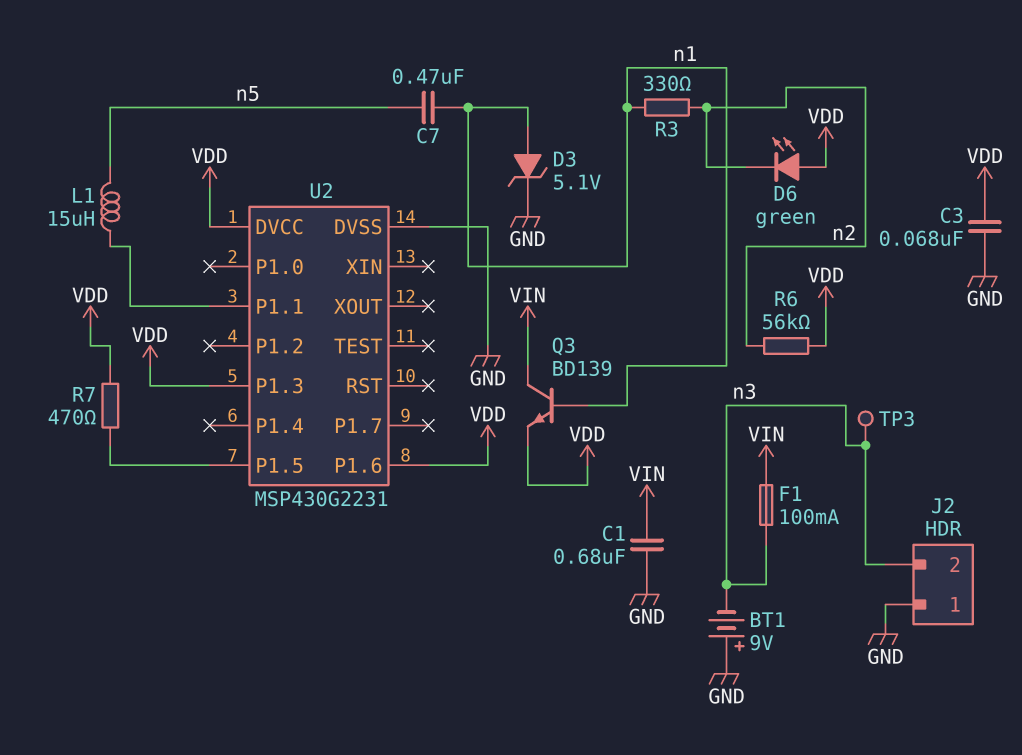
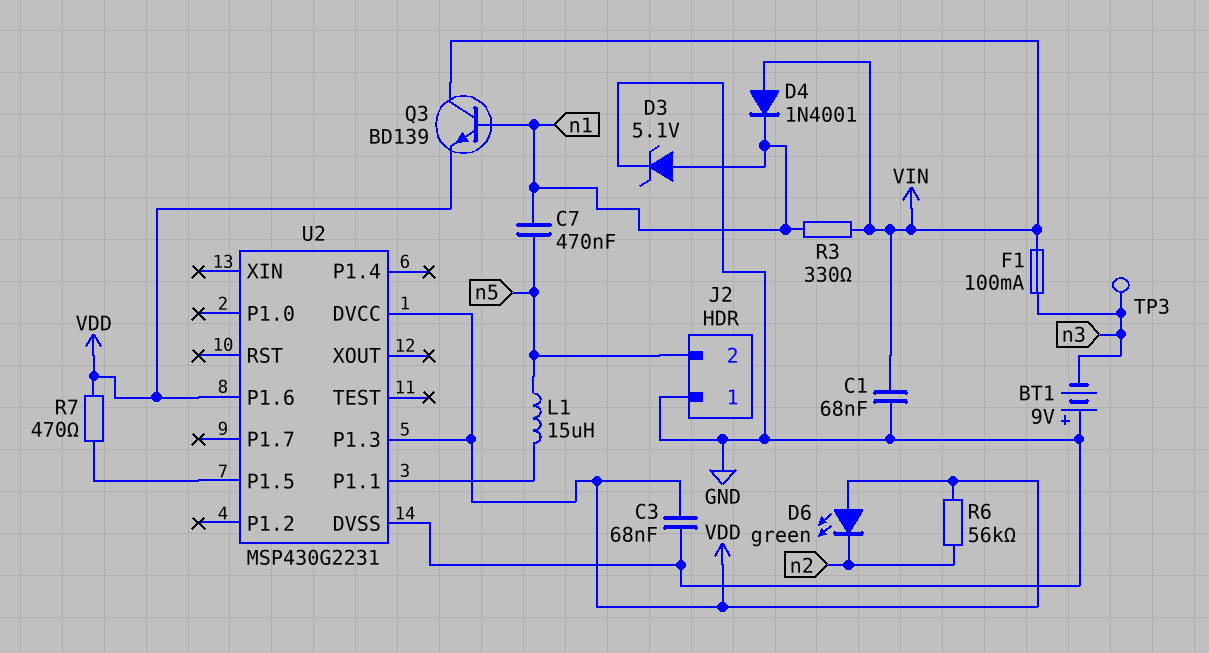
C1: 680nF (GND, VIN) -> 68nF (GND, VIN)
D4: none -> diode 1N4001 (A VIN, K n1)
J2 pin 2: n3 -> n5
R3: 330 (n1, n2) -> 330 (VIN, n1)

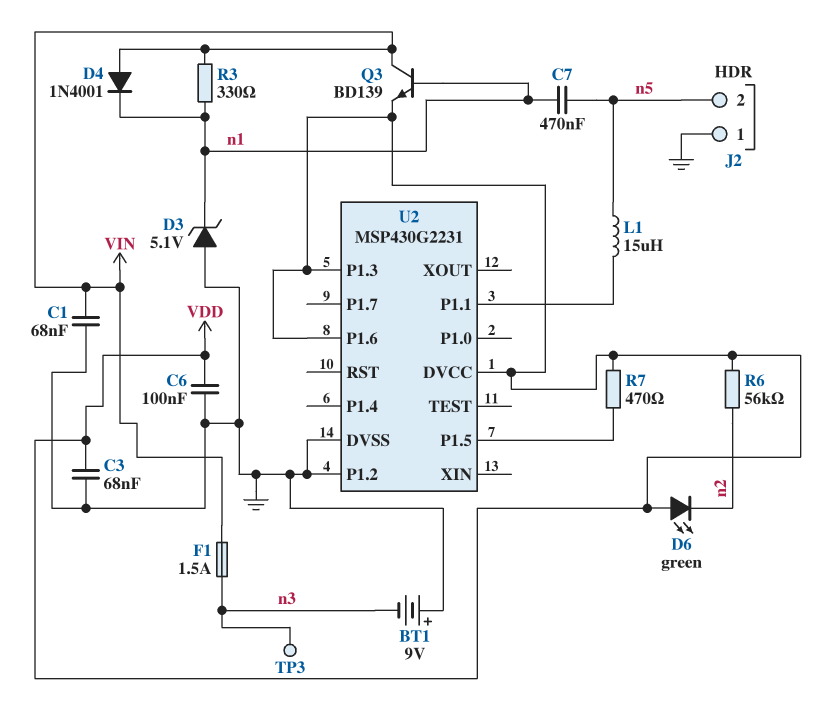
C6: none -> 100nF (GND, VDD)
D3: zener 5.1V (A n1, K GND) -> zener 5.1V (A GND, K n1)
F1: 100mA (VIN, n3) -> 1.5A (VIN, n3)
U2 pin P1.2: none -> GND

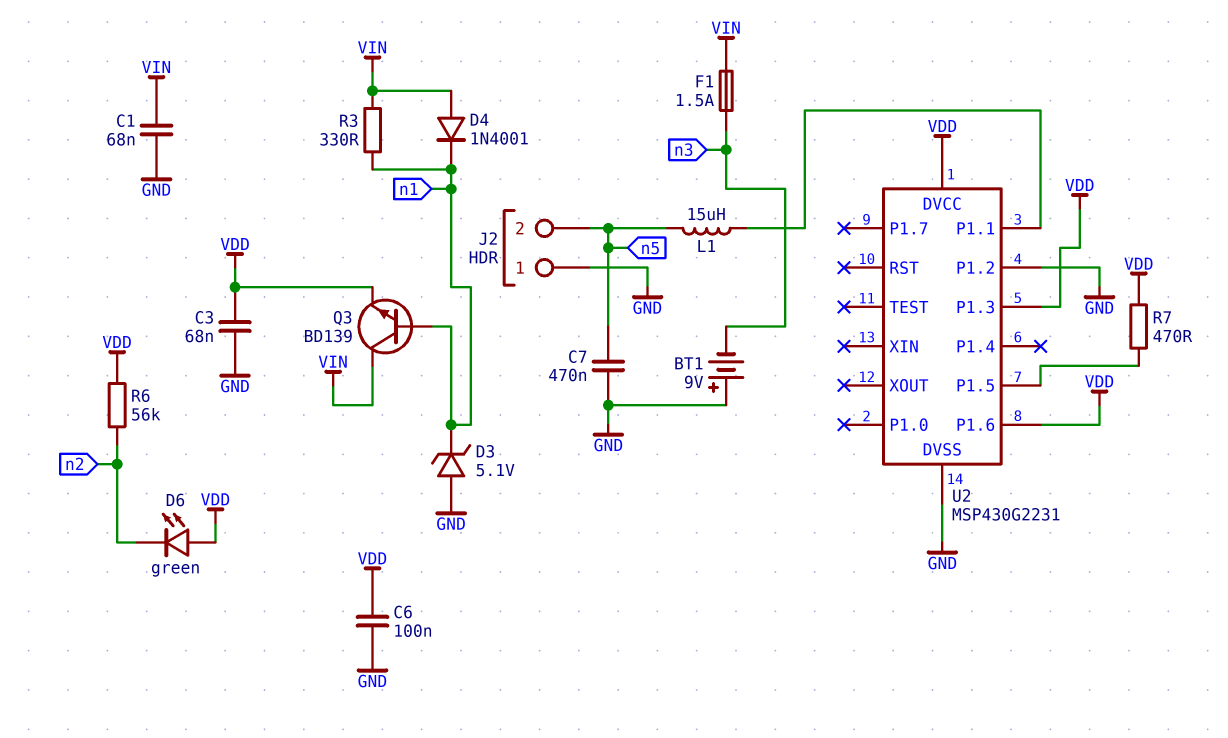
C7: 470nF (n1, n5) -> 470nF (GND, n5)
TP3: test point (n3) -> none

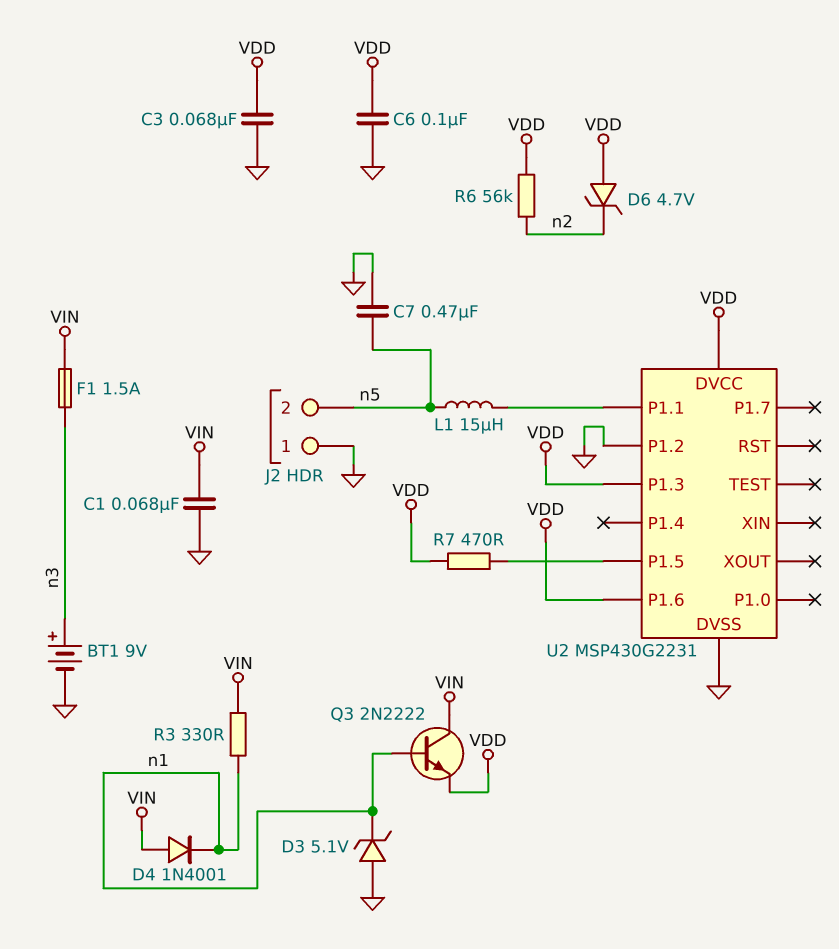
BT1: 9V (plus GND, minus n3) -> 9V (plus n3, minus GND)
D6: LED green (A VDD, K n2) -> zener 4.7V (A VDD, K n2)
Q3: NPN BD139 (B n1, C VIN, E VDD) -> NPN 2N2222 (B n1, C VIN, E VDD)

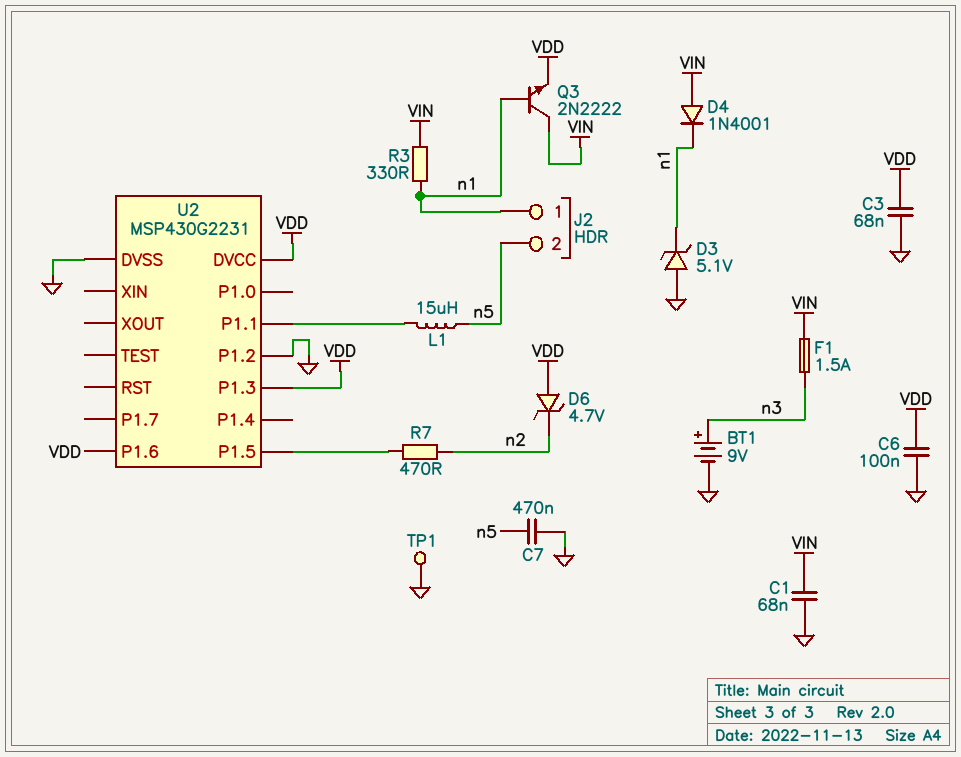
J2 pin 1: GND -> n1
R6: 56k (VDD, n2) -> none
R7: 470 (U2/P1.5, VDD) -> 470 (U2/P1.5, n2)
TP1: none -> test point (GND)

